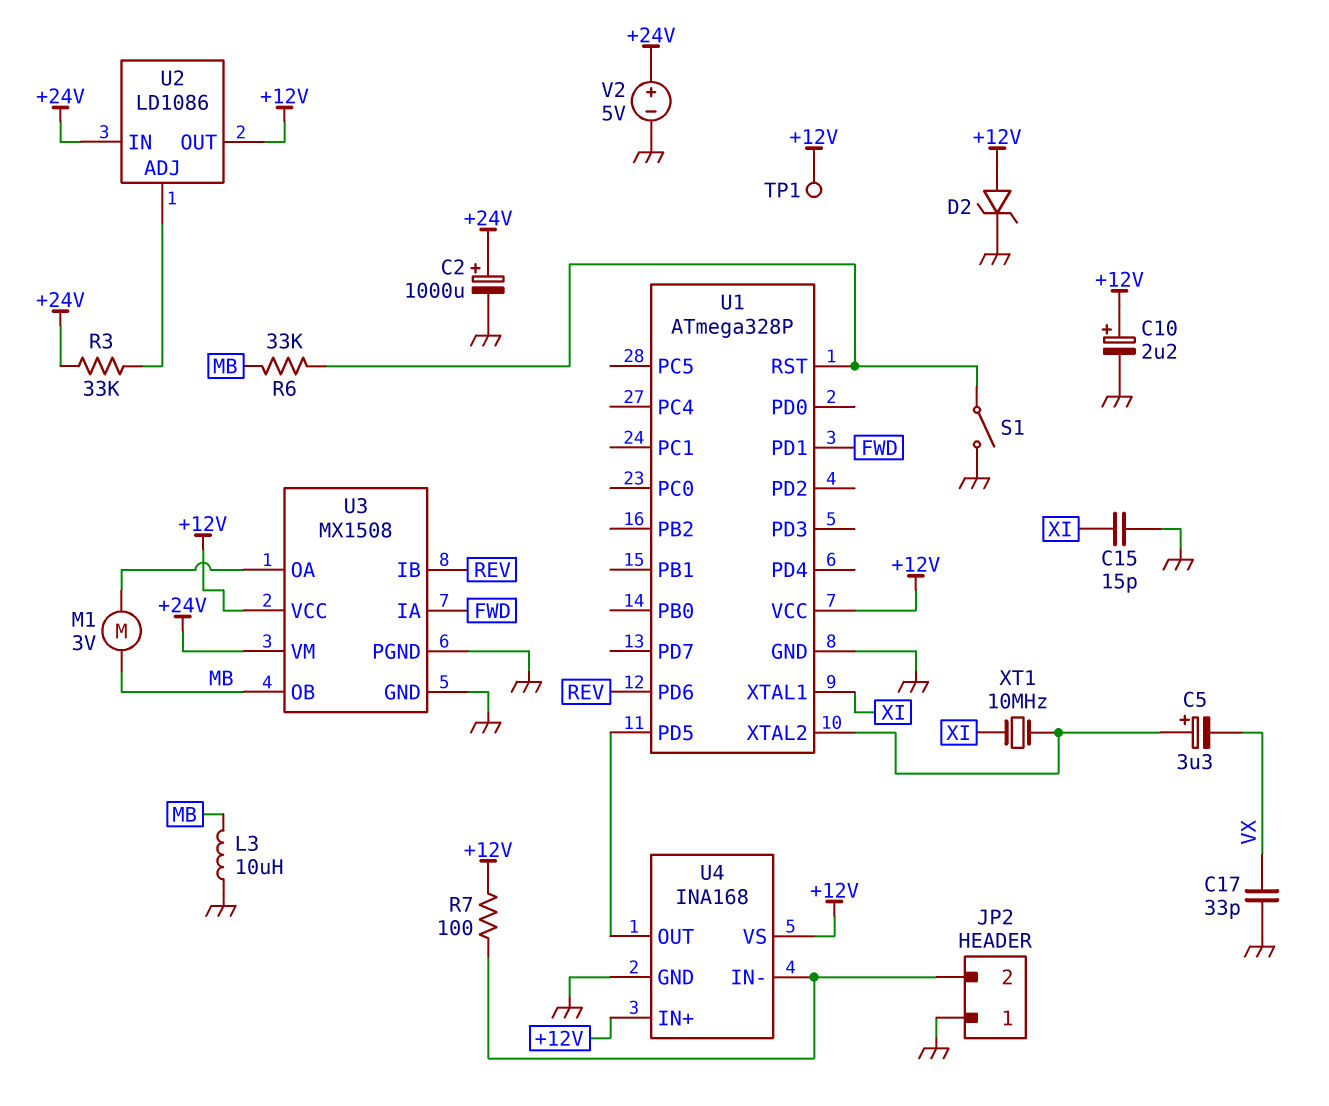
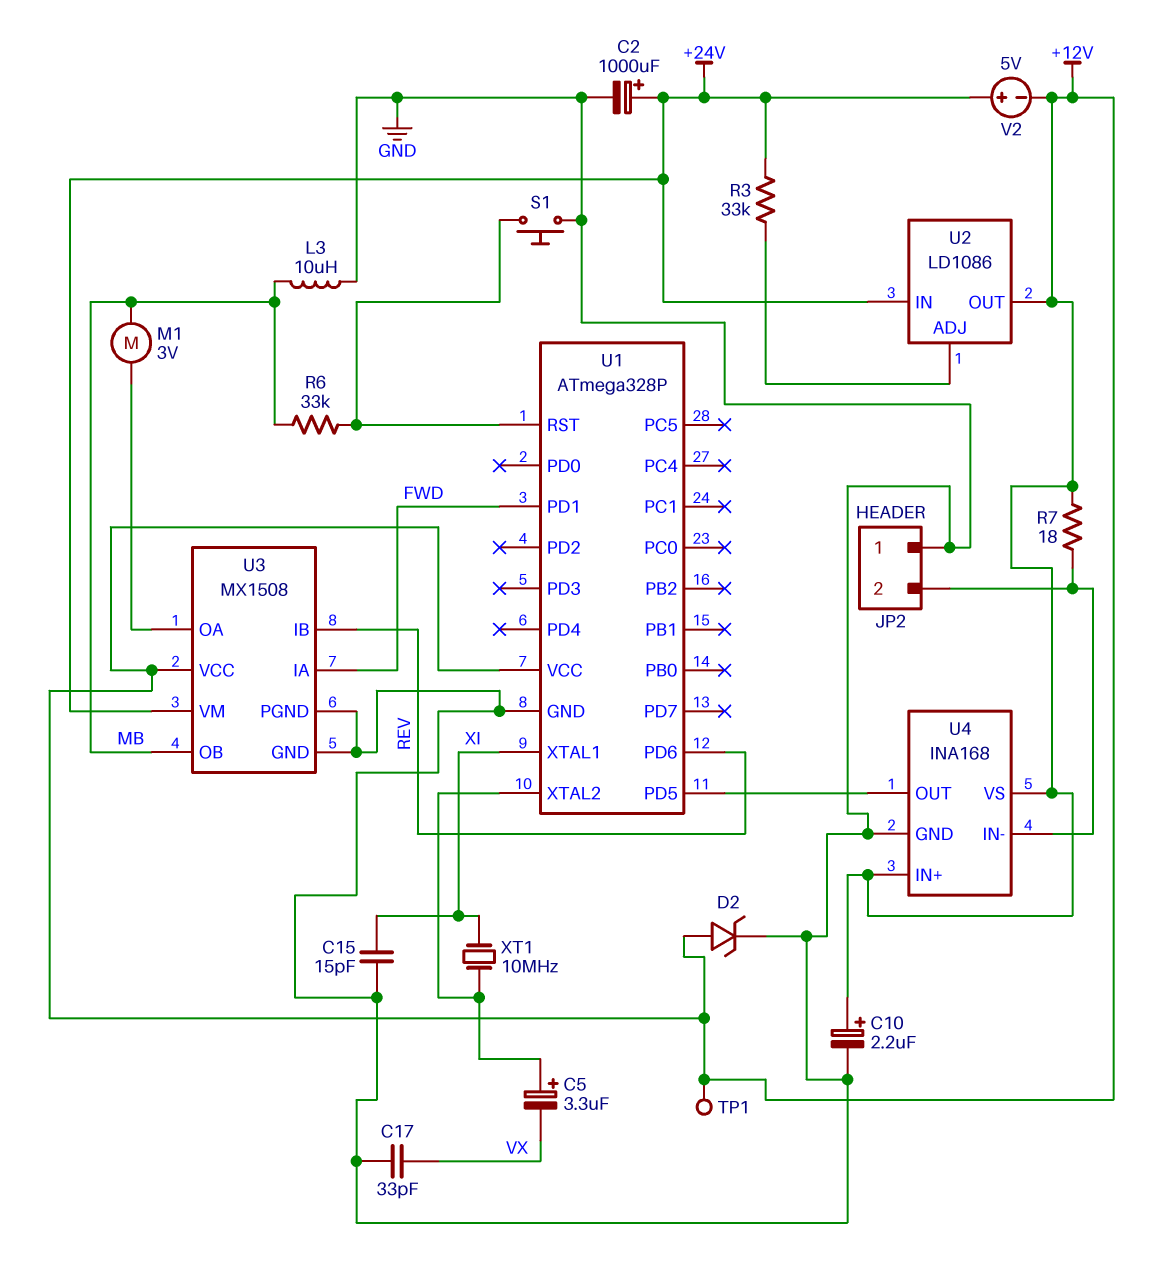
R7: 100 (+12V, JP2/2) -> 18 (+12V, JP2/2)
S1: switch (GND, U1/RST) -> button (GND, U1/RST)
V2: 5V (plus +24V, minus GND) -> 5V (plus +24V, minus +12V)

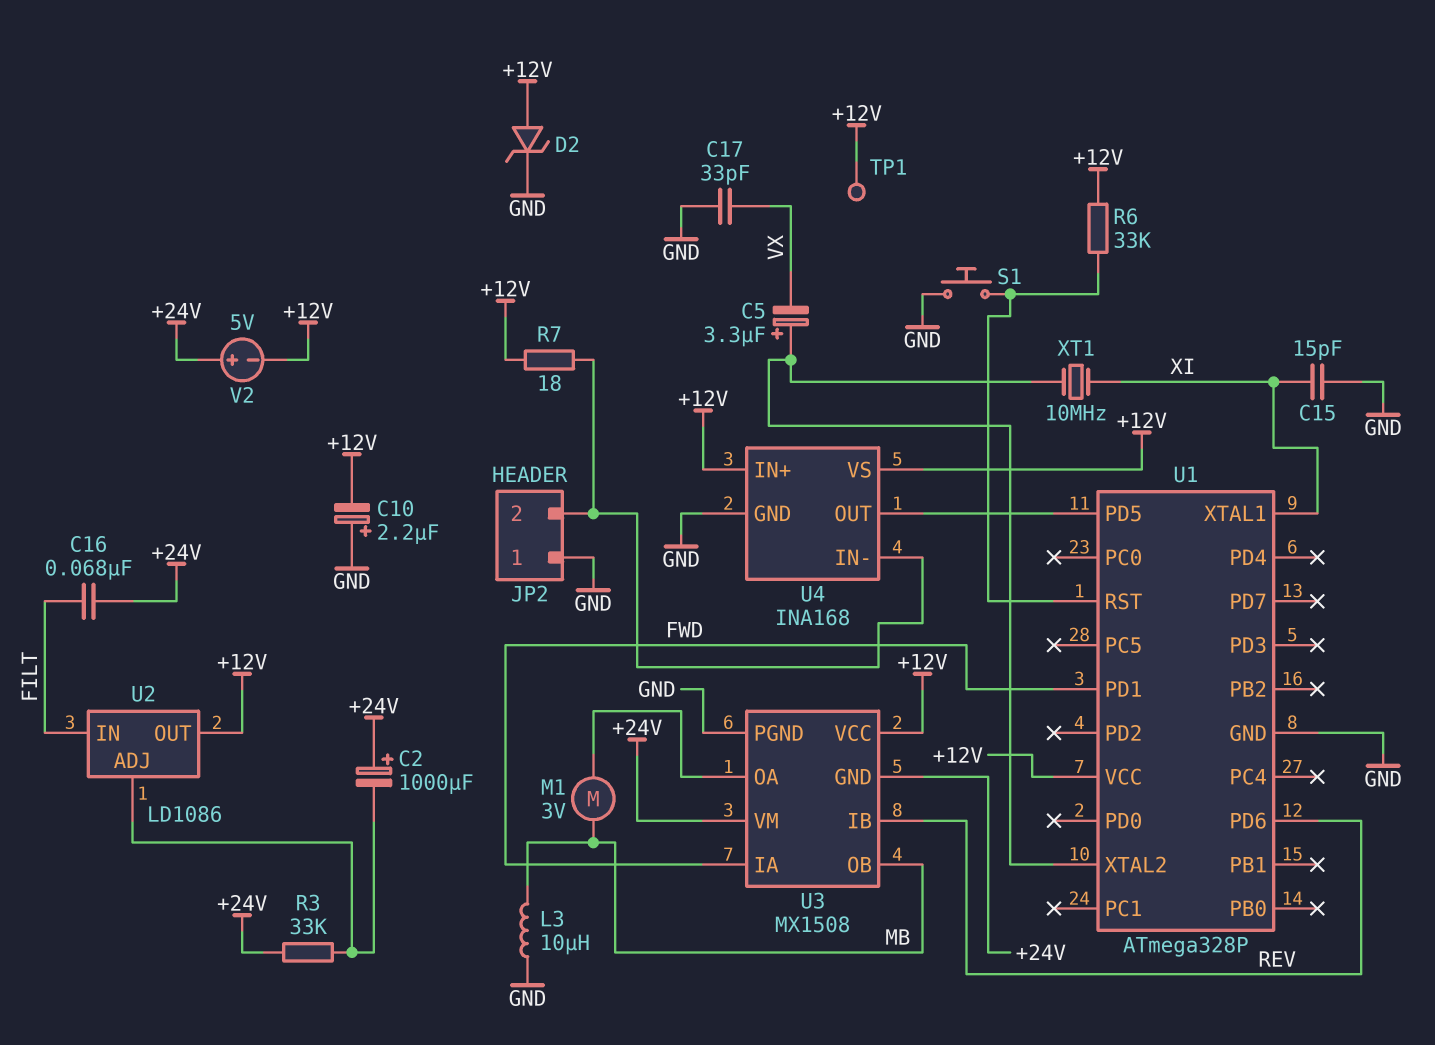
C2: 1000uF (plus +24V, minus GND) -> 1000uF (plus +24V, minus U2/ADJ)
C10: 2.2uF (plus +12V, minus GND) -> 2.2uF (plus GND, minus +12V)
C16: none -> 68nF (+24V, FILT)
R6: 33k (MB, U1/RST) -> 33k (+12V, U1/RST)
U2 pin IN: +24V -> FILT
U3 pin GND: GND -> +24V

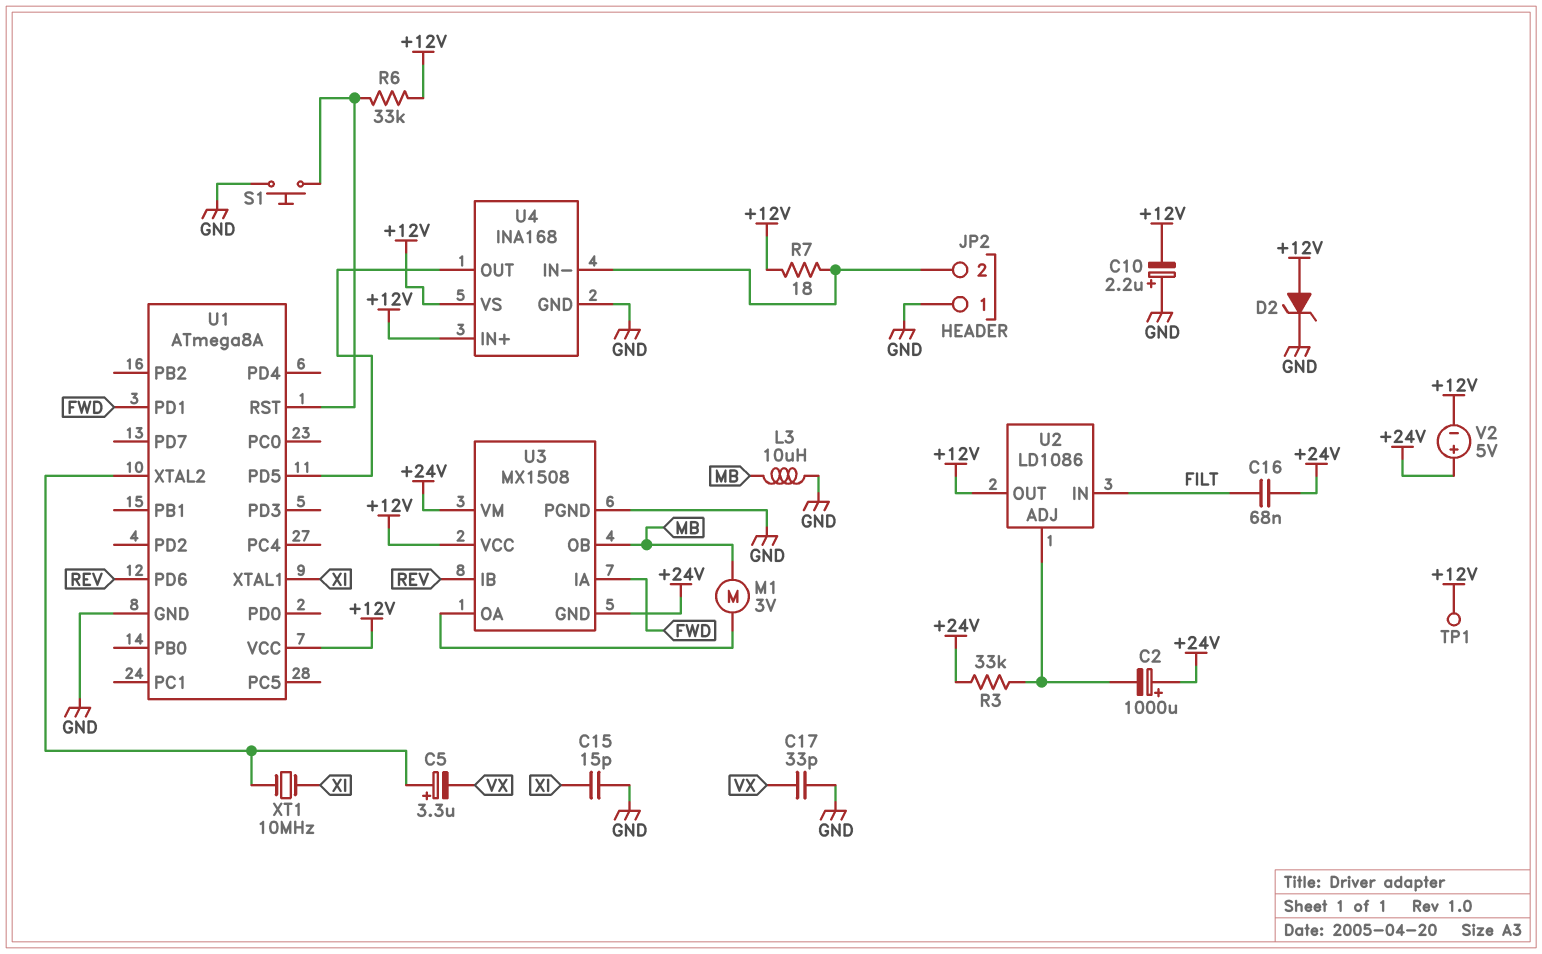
U1: ATmega328P -> ATmega8A

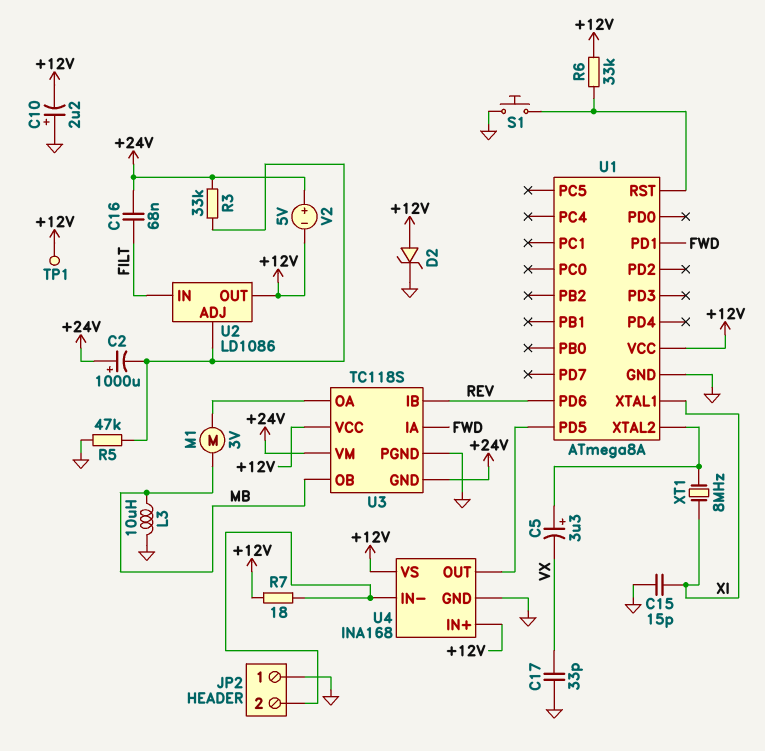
R5: none -> 47k (GND, U2/ADJ)
U3: MX1508 -> TC118S
XT1: 10MHz (U1/XTAL2, XI) -> 8MHz (U1/XTAL2, XI)

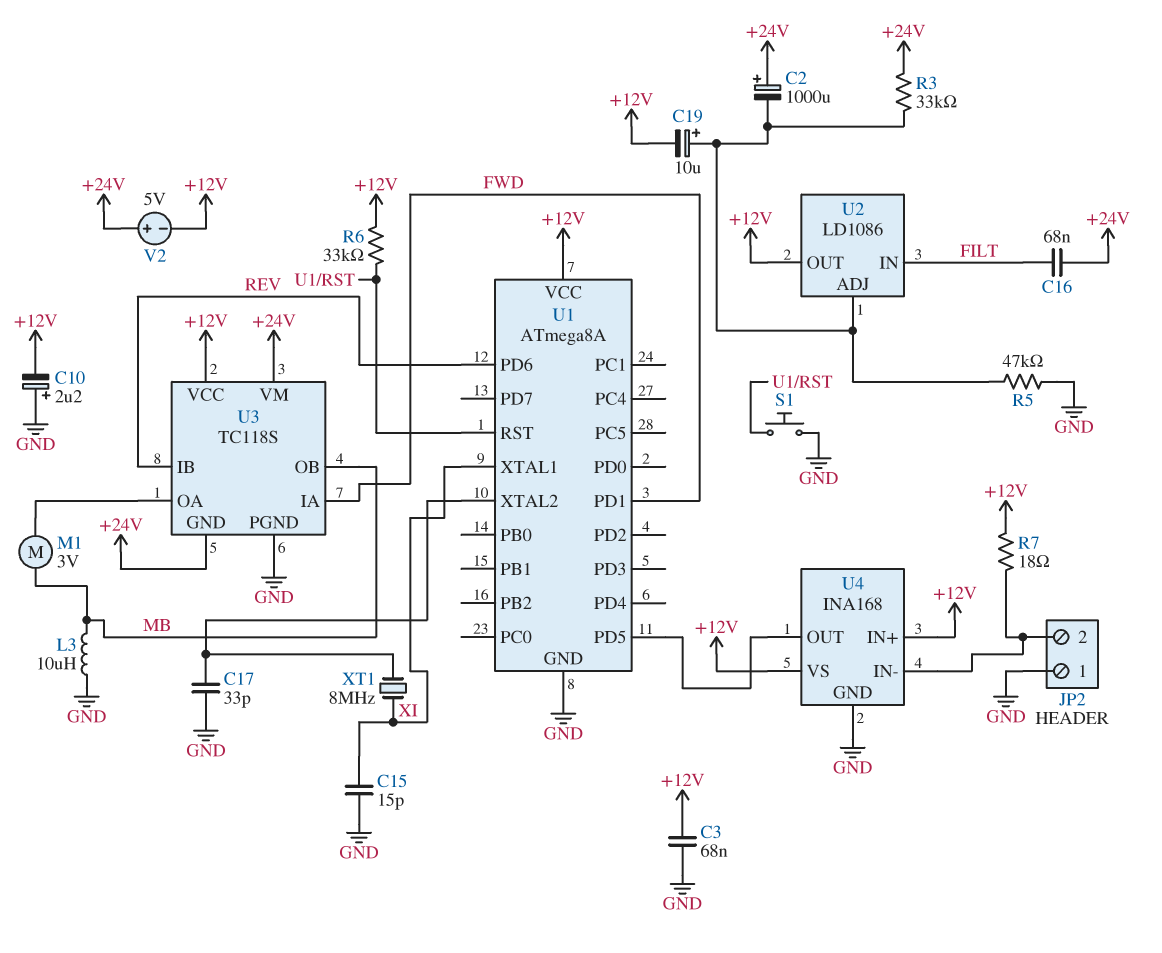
C3: none -> 68nF (+12V, GND)
C5: 3.3uF (plus U1/XTAL2, minus VX) -> none
C17: 33pF (GND, VX) -> 33pF (GND, U1/XTAL2)
C19: none -> 10uF (plus U2/ADJ, minus +12V)
D2: zener (A +12V, K GND) -> none
TP1: test point (+12V) -> none

